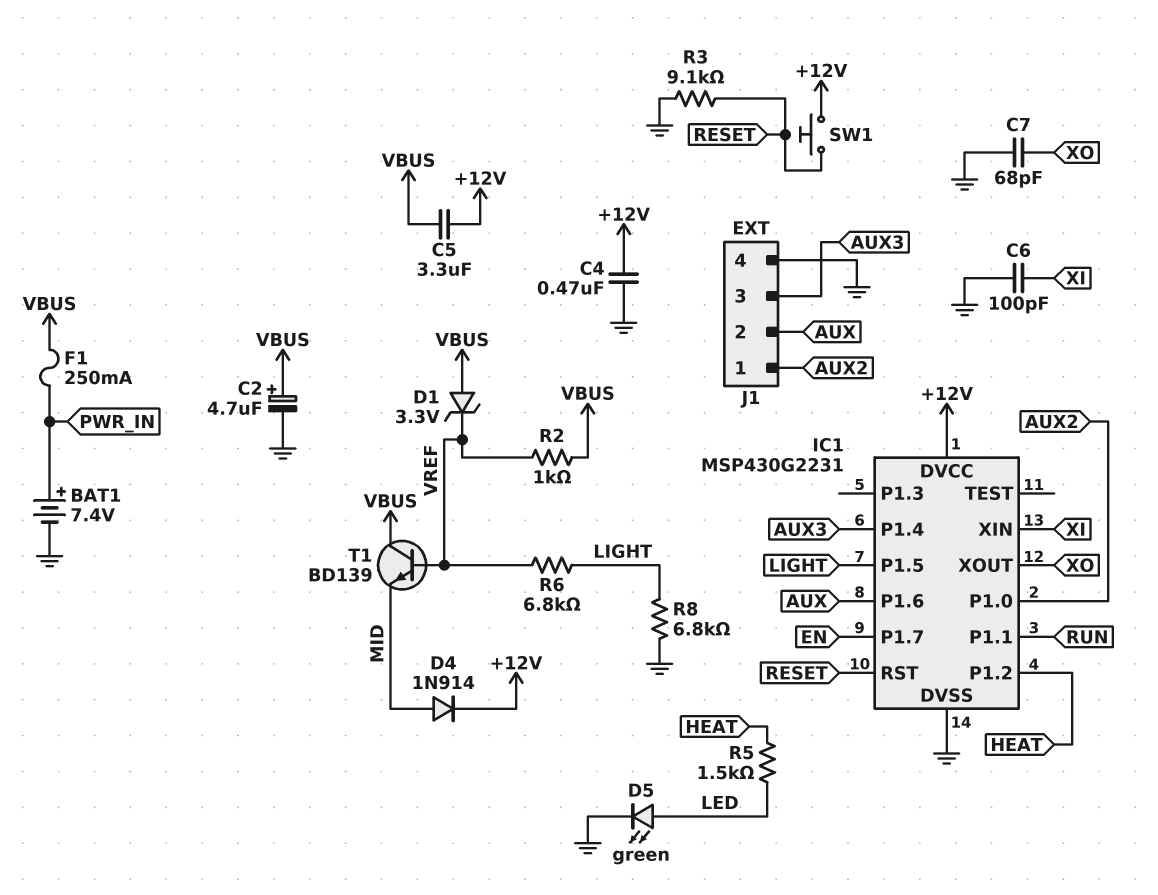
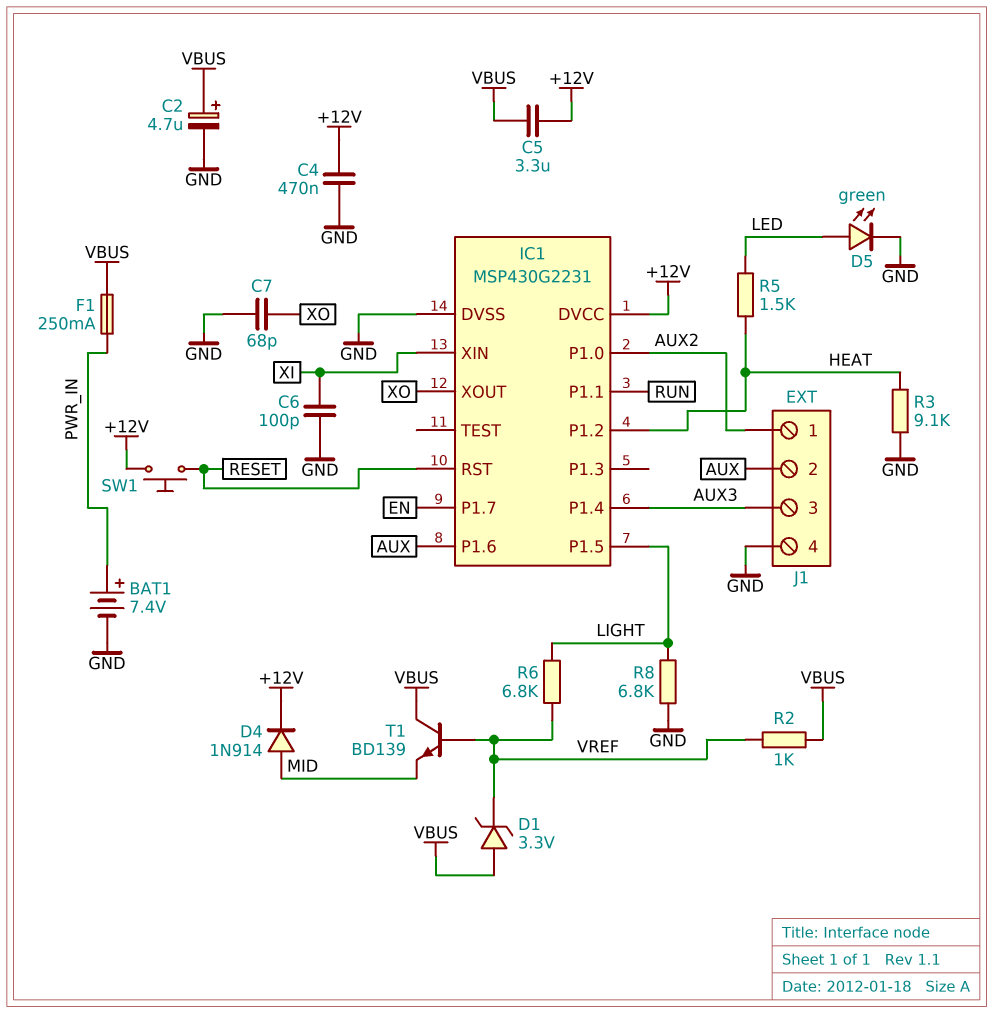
R3: 9.1k (GND, RESET) -> 9.1k (GND, HEAT)

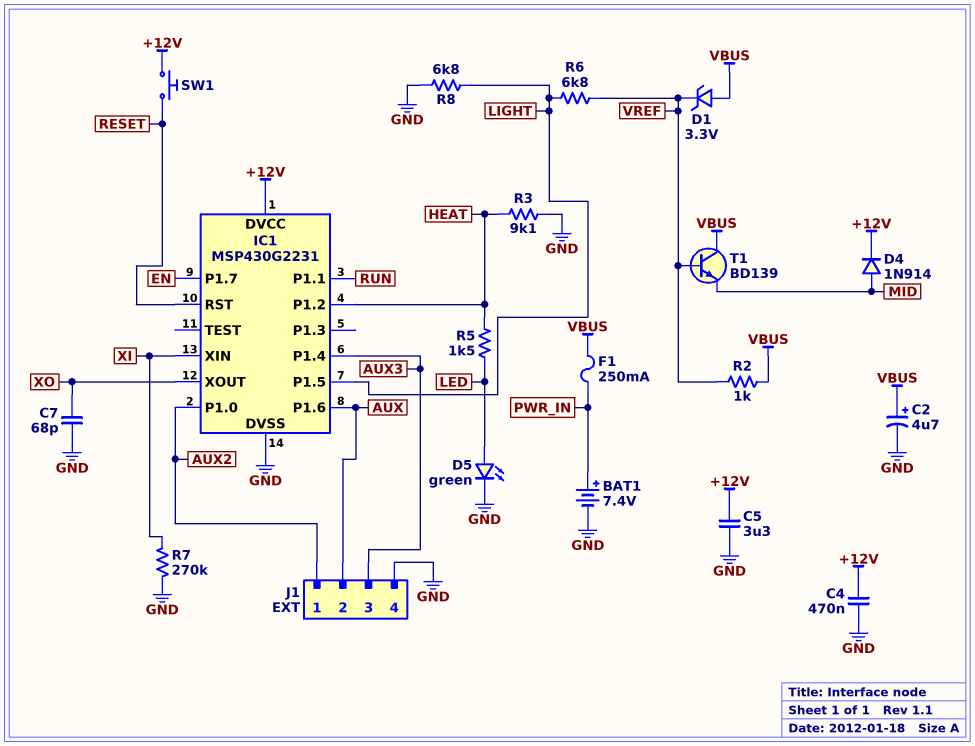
C5: 3.3uF (+12V, VBUS) -> 3.3uF (+12V, GND)
C6: 100pF (GND, XI) -> none
R7: none -> 270k (GND, XI)

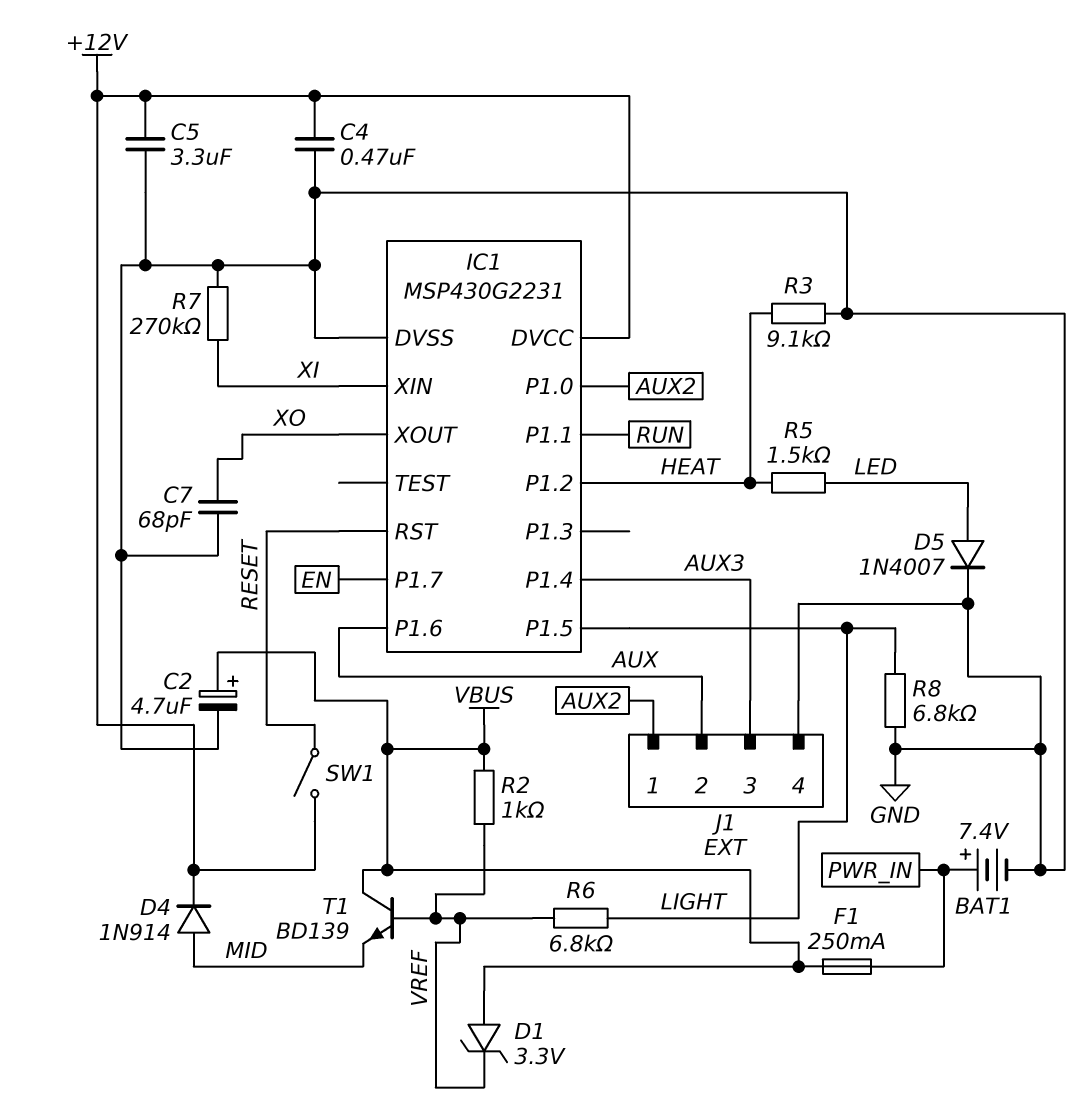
D5: LED green (A LED, K GND) -> diode 1N4007 (A LED, K GND)
SW1: button (+12V, RESET) -> switch (+12V, RESET)

